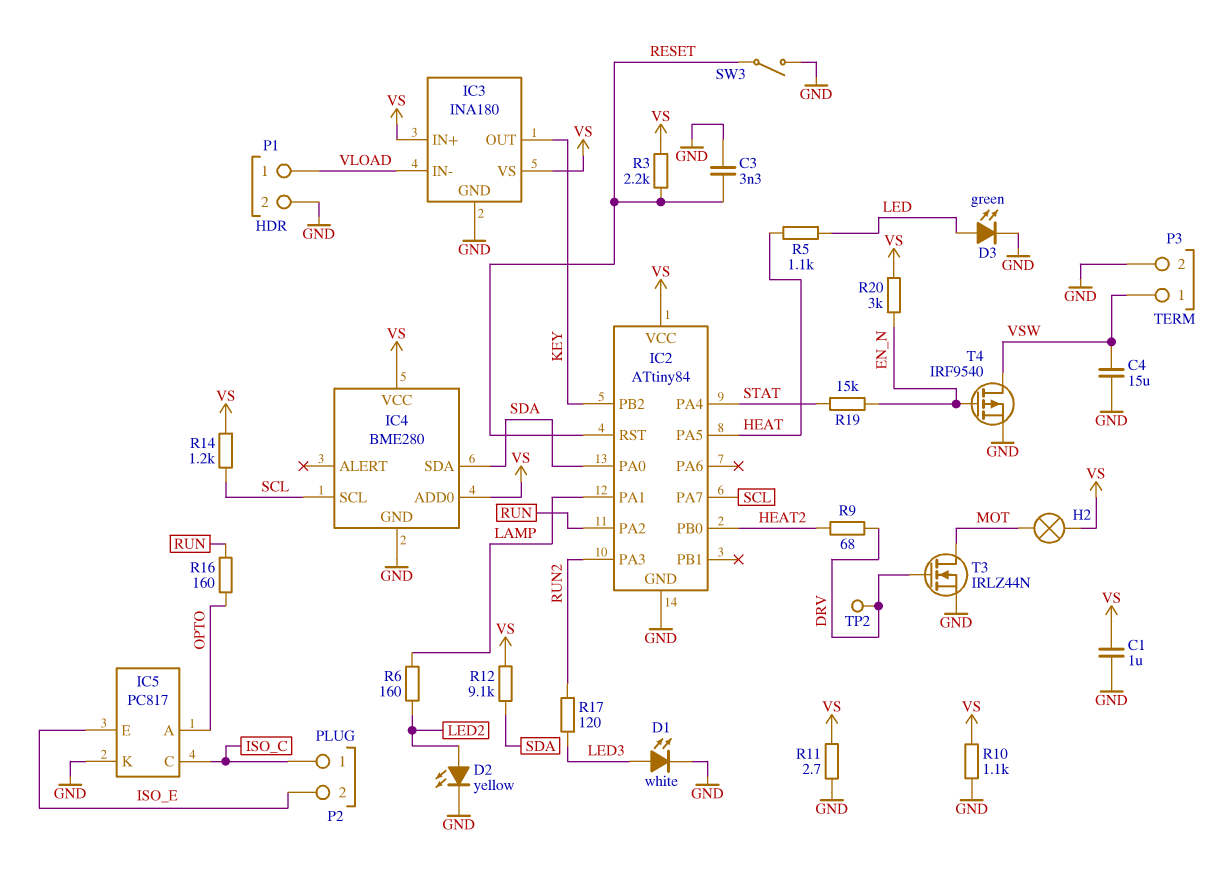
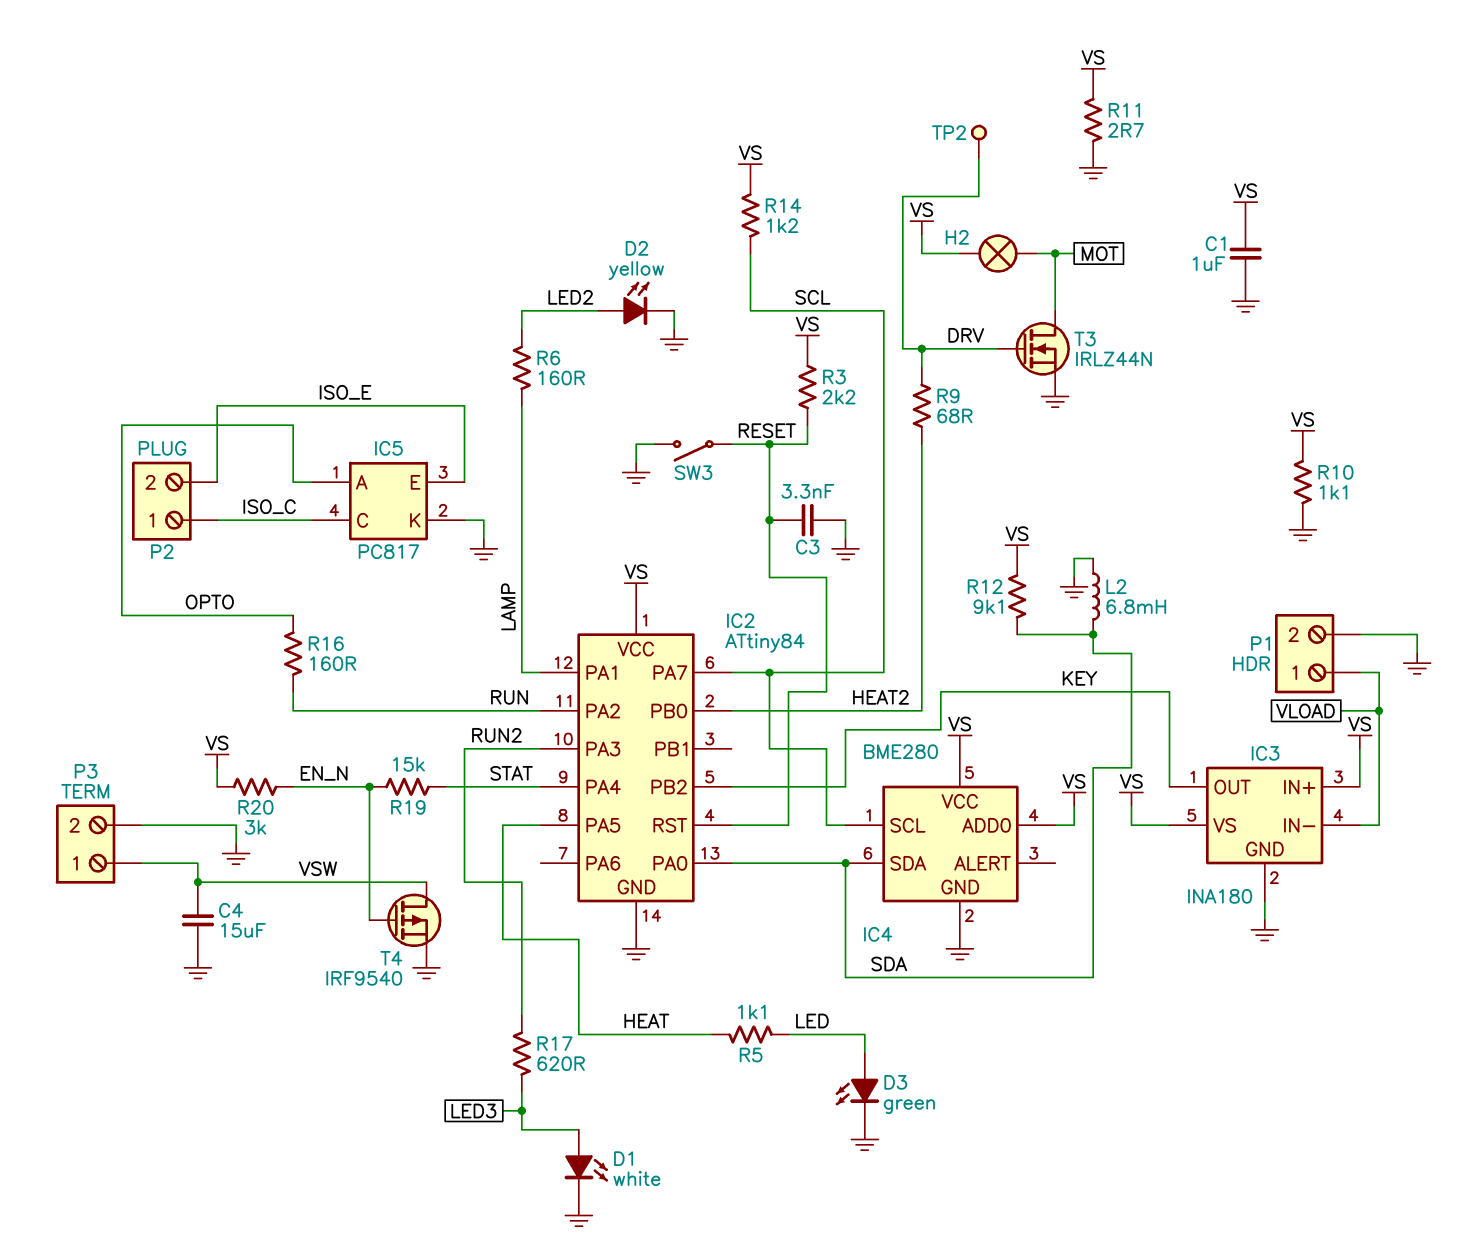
L2: none -> 6.8mH (GND, SDA)
R17: 120 (LED3, RUN2) -> 620 (LED3, RUN2)

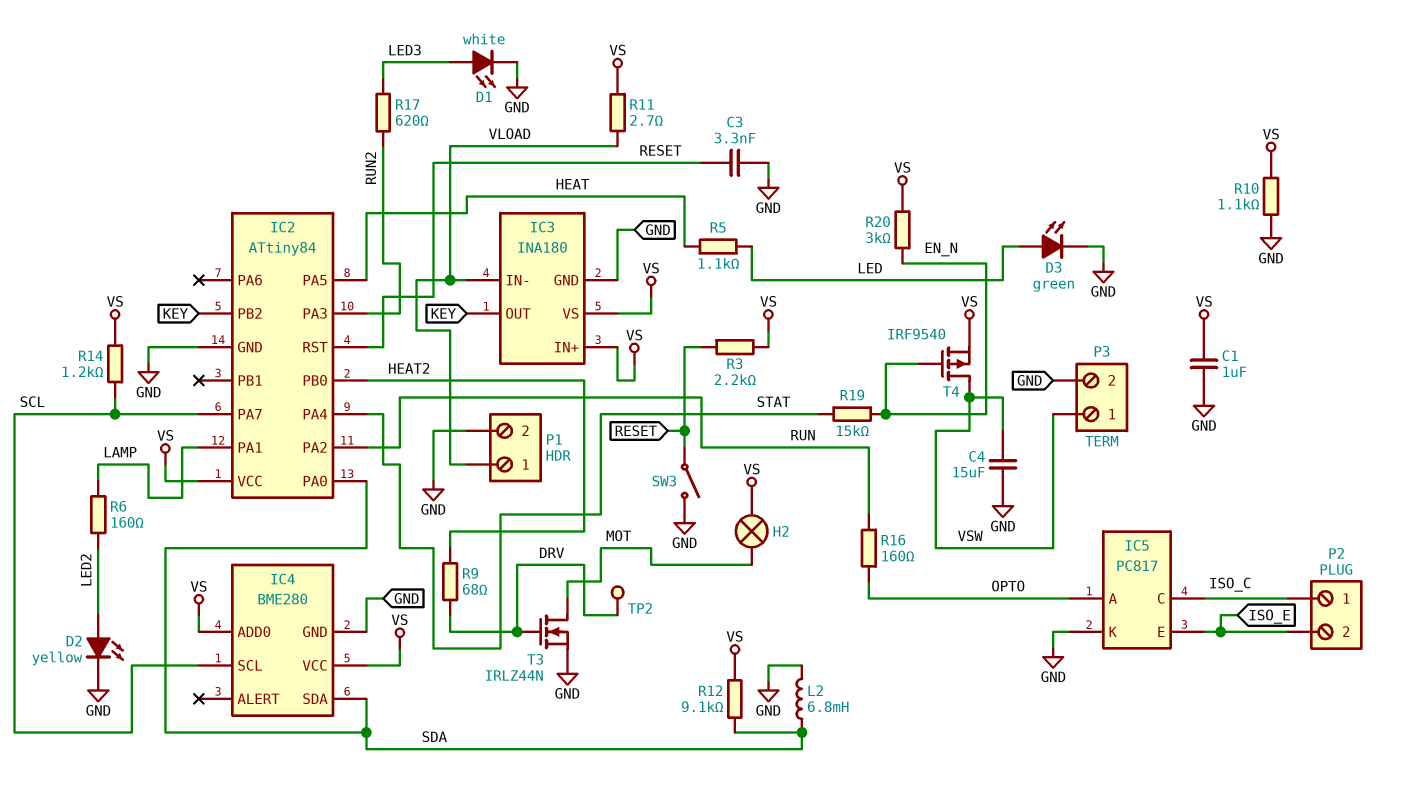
R11: 2.7 (GND, VS) -> 2.7 (VLOAD, VS)
T4: PMOS IRF9540 (G EN_N, D VSW, S GND) -> PMOS IRF9540 (G EN_N, D VSW, S VS)

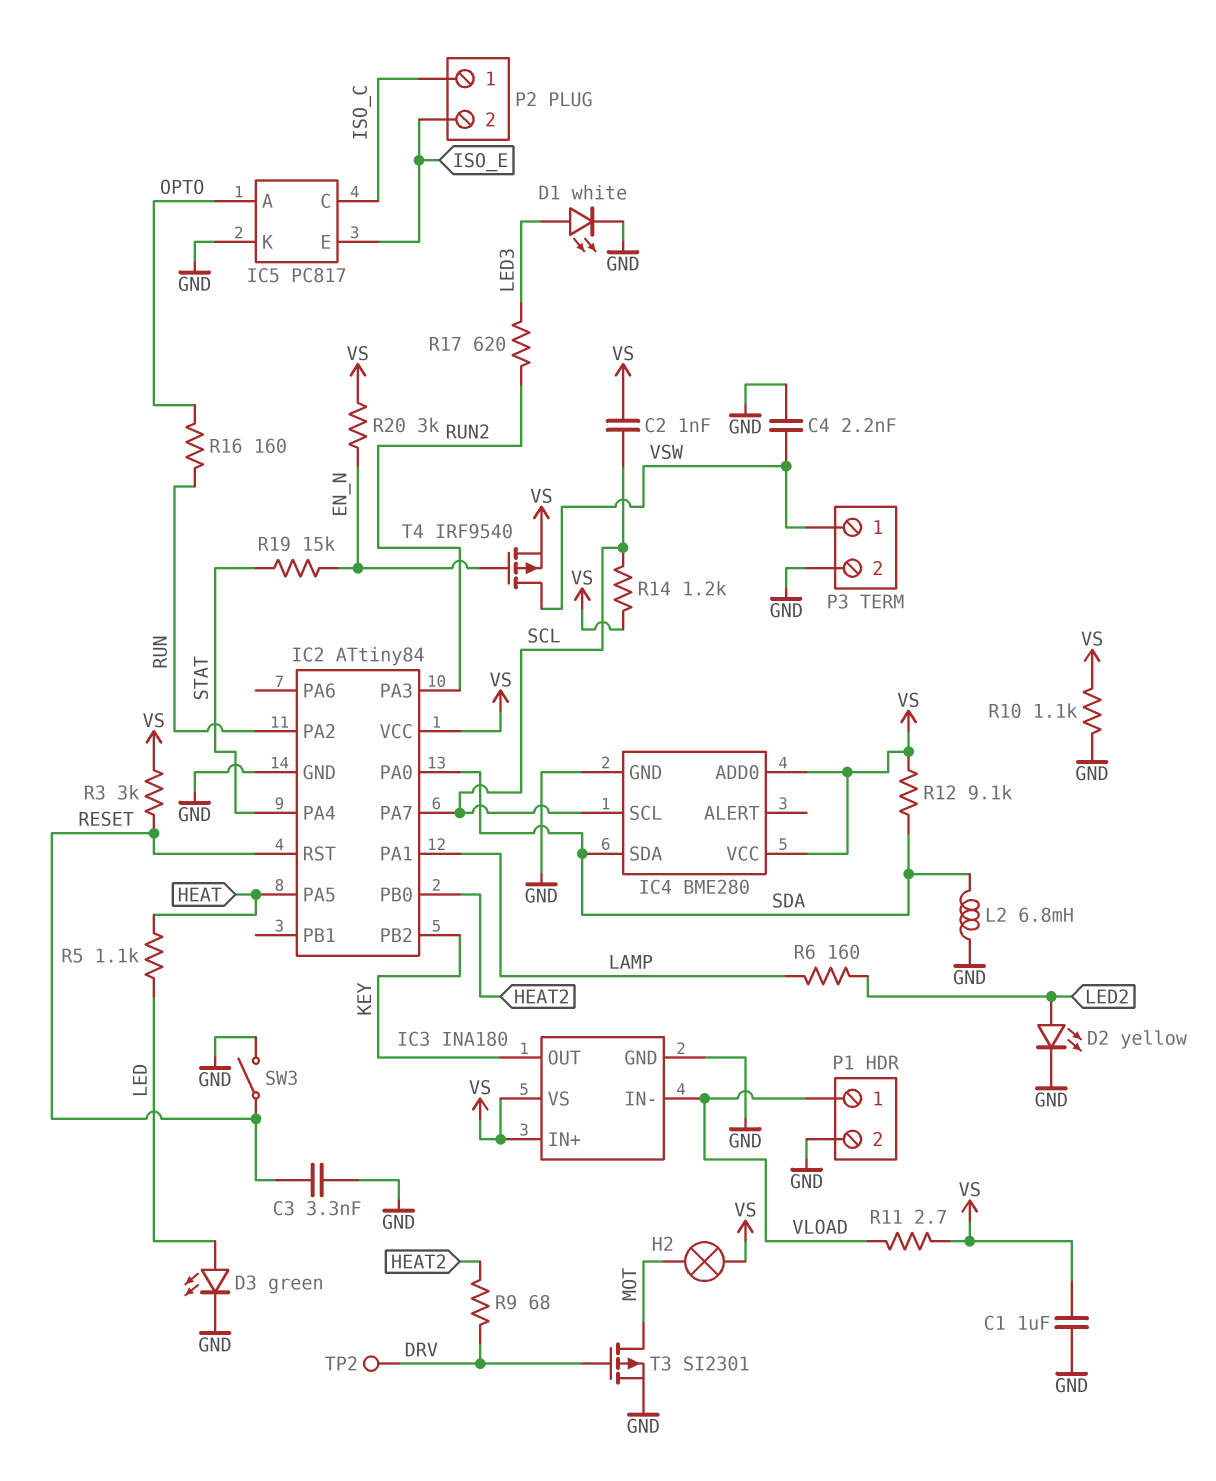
C2: none -> 1nF (SCL, VS)
C4: 15uF (GND, VSW) -> 2.2nF (GND, VSW)
R3: 2.2k (RESET, VS) -> 3k (RESET, VS)
T3: NMOS IRLZ44N (G DRV, D MOT, S GND) -> PMOS SI2301 (G DRV, D MOT, S GND)

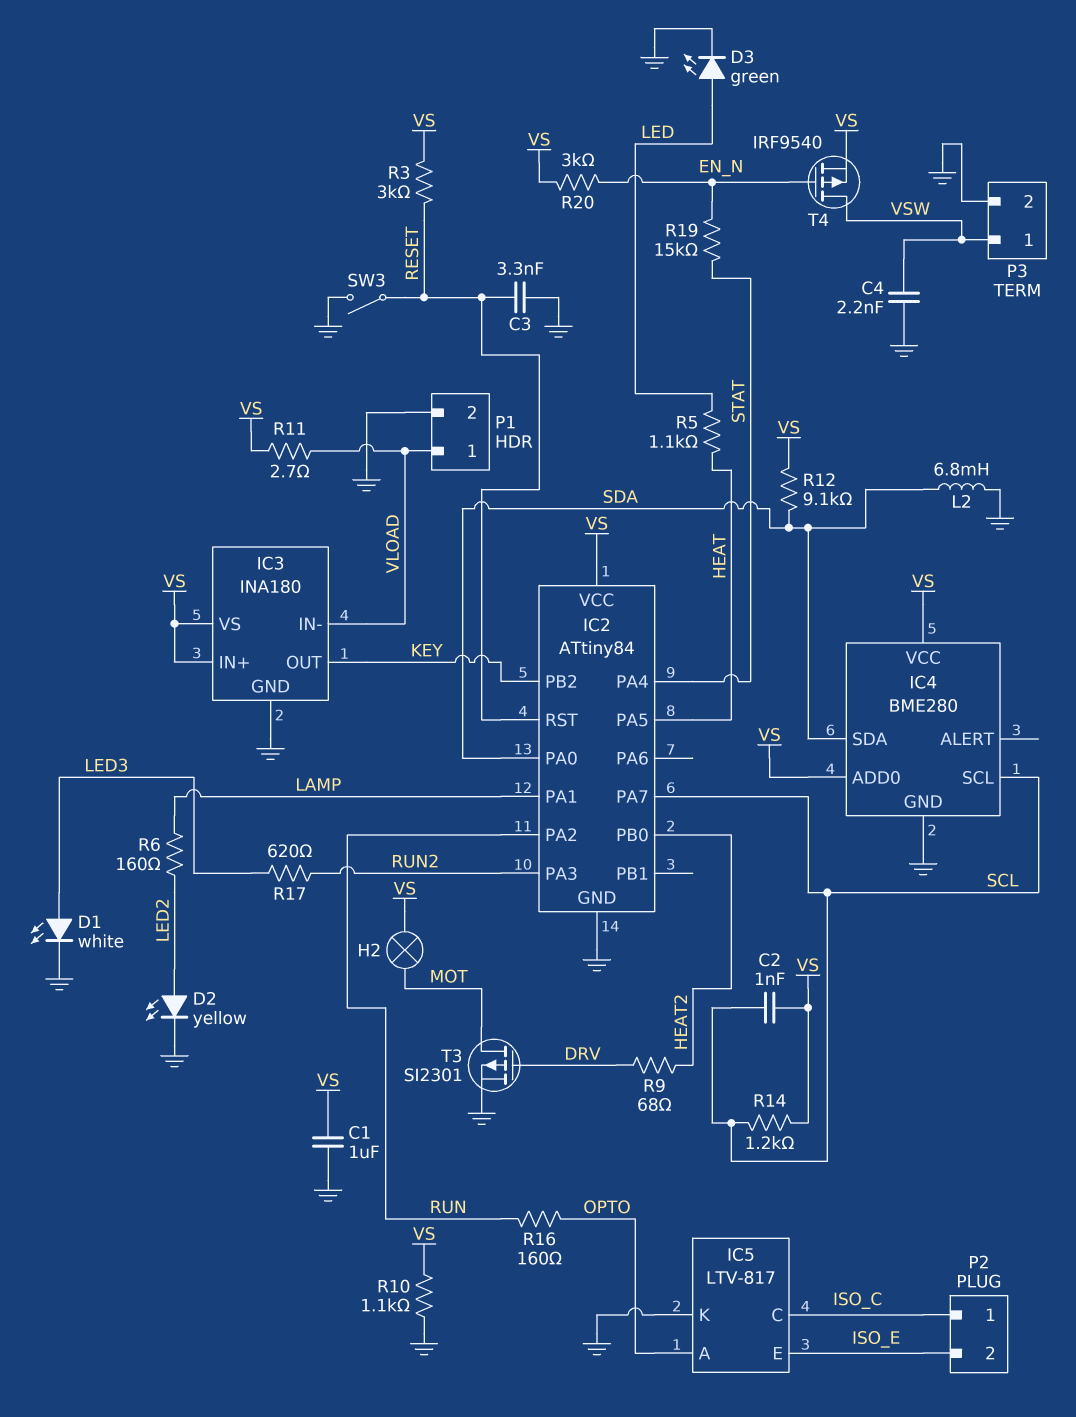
IC5: PC817 -> LTV-817
TP2: test point (DRV) -> none

